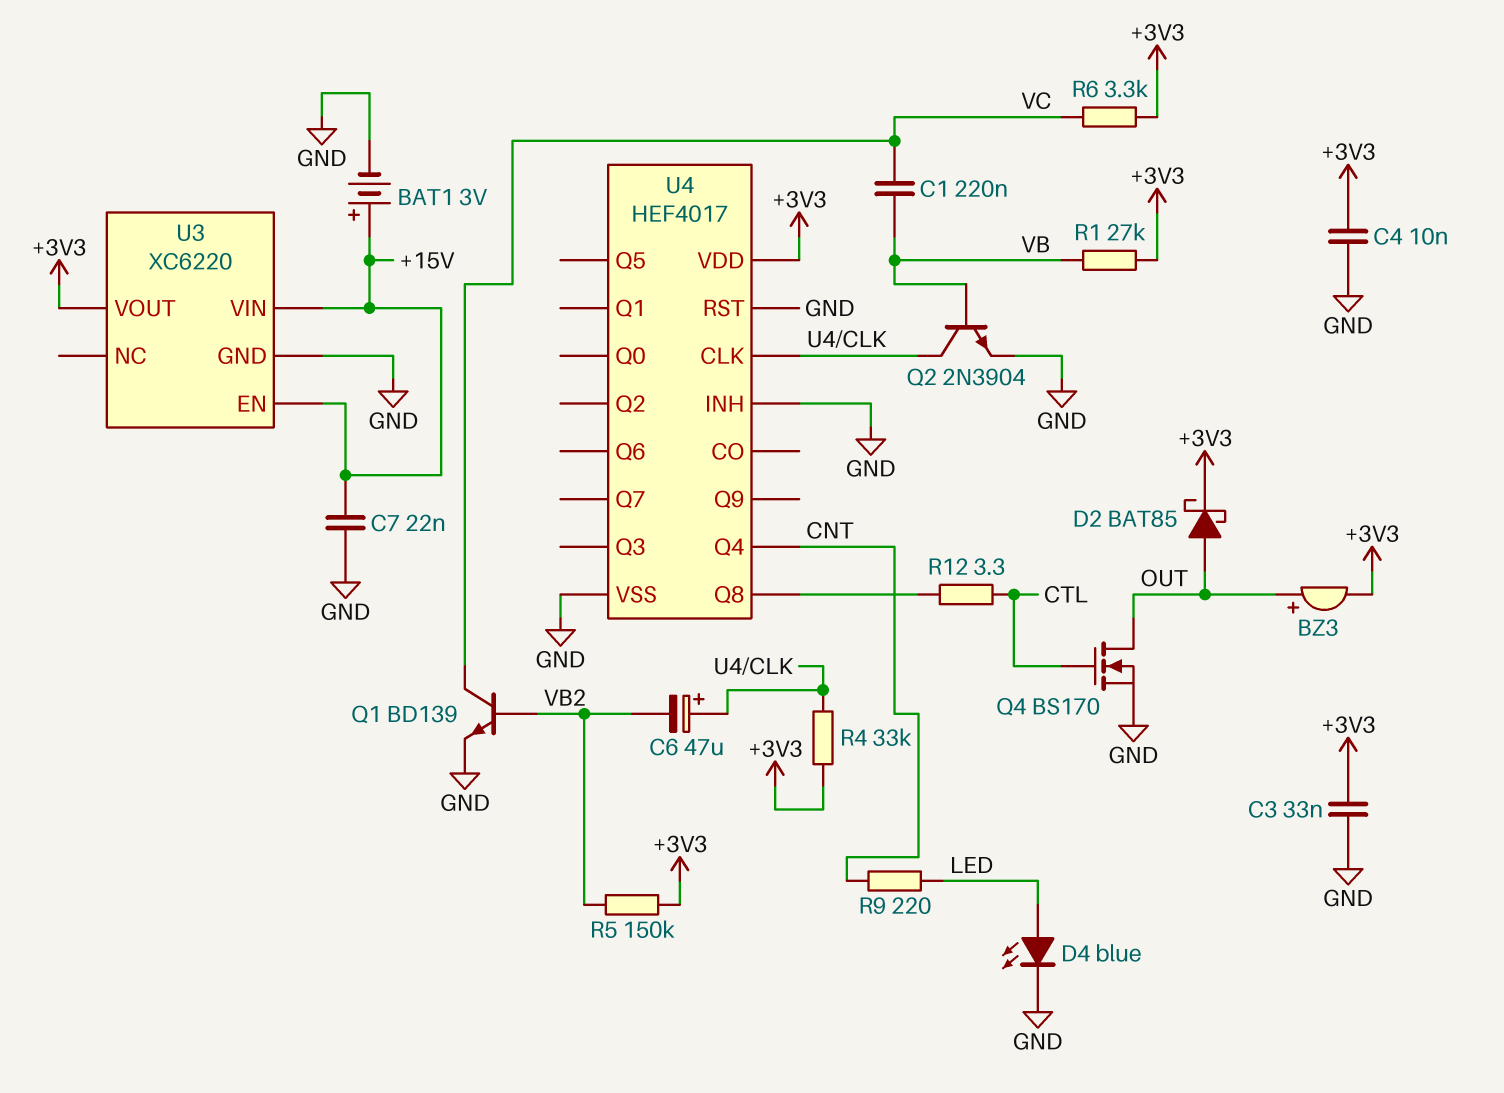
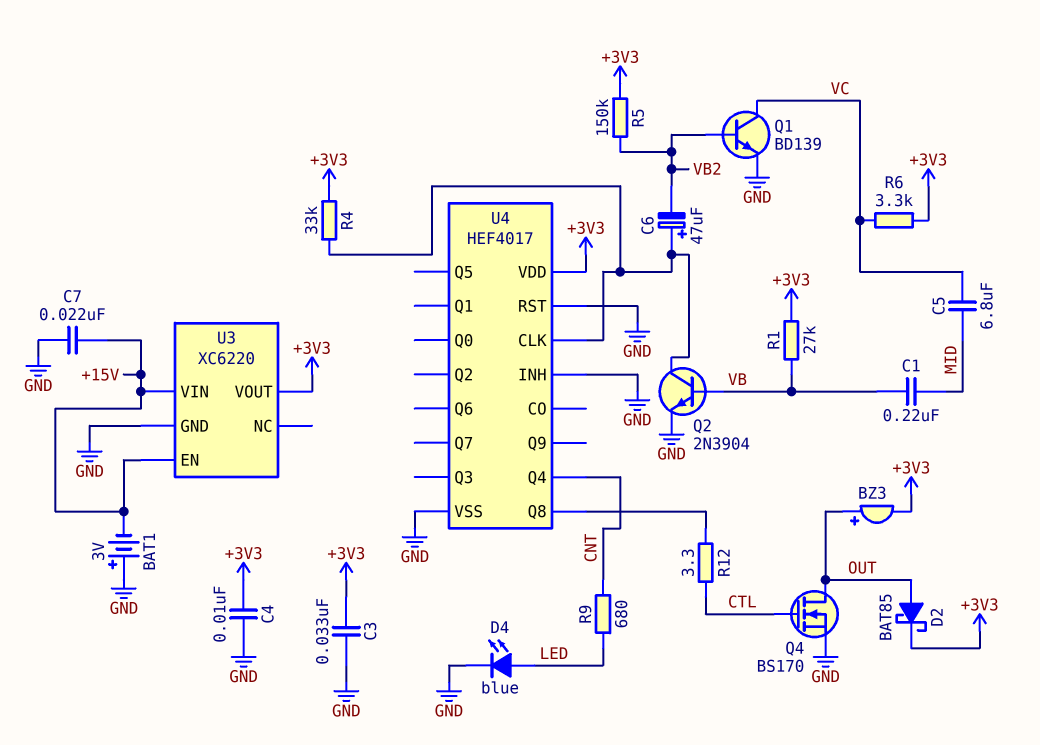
BAT1: 3V (plus +15V, minus GND) -> 3V (plus GND, minus +15V)
C1: 220nF (VB, VC) -> 220nF (MID, VB)
C5: none -> 6.8uF (MID, VC)
R9: 220 (CNT, LED) -> 680 (CNT, LED)

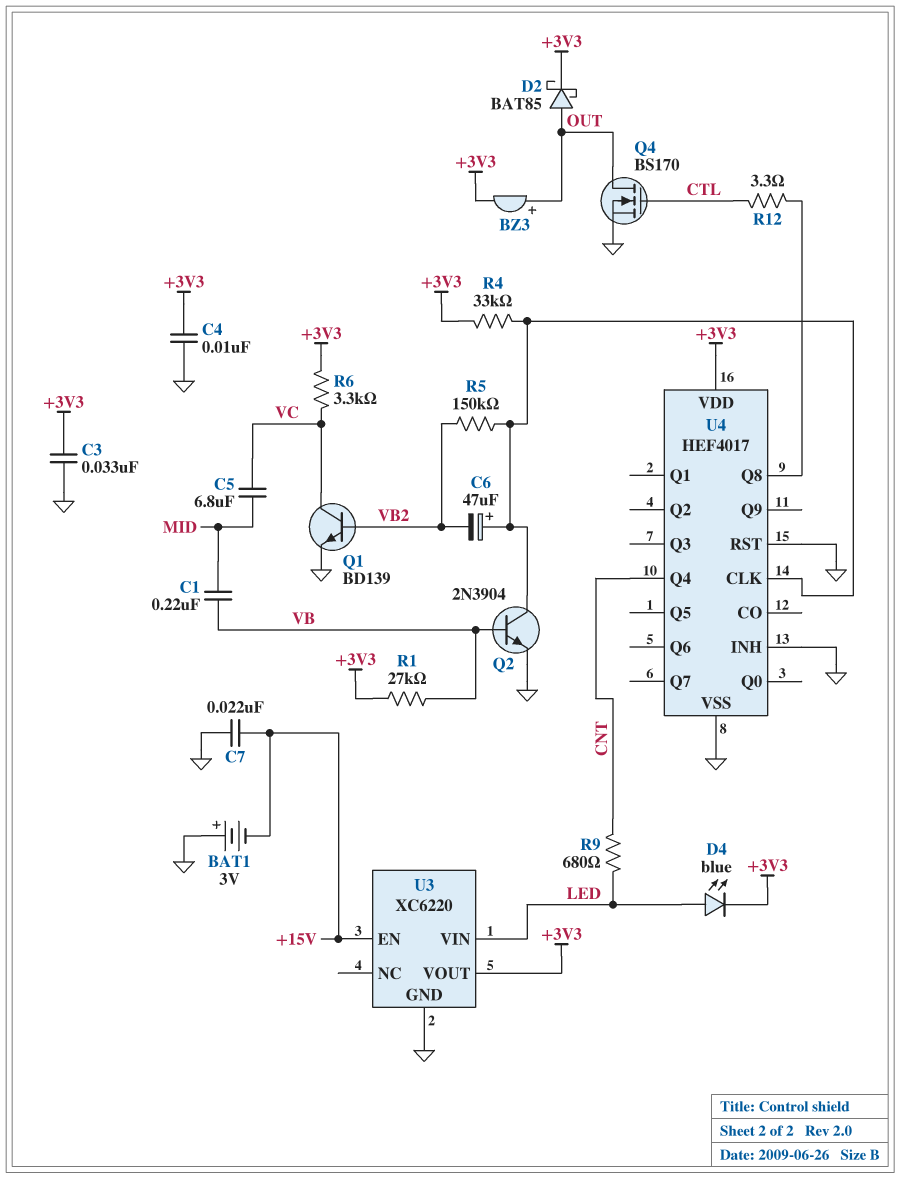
D4: LED blue (A LED, K GND) -> LED blue (A LED, K +3V3)
R5: 150k (+3V3, VB2) -> 150k (U4/CLK, VB2)
U3 pin VIN: +15V -> LED

